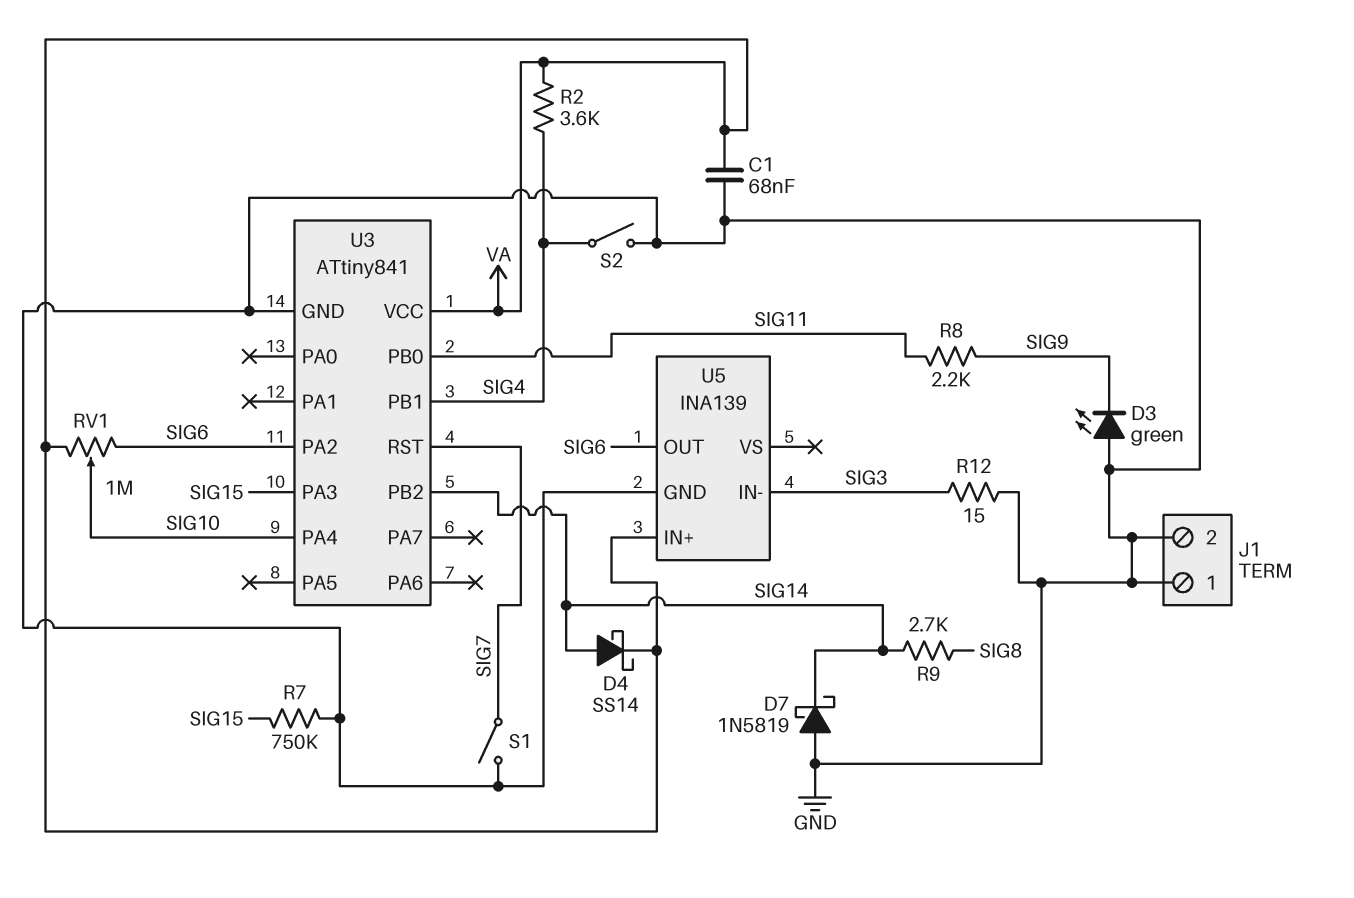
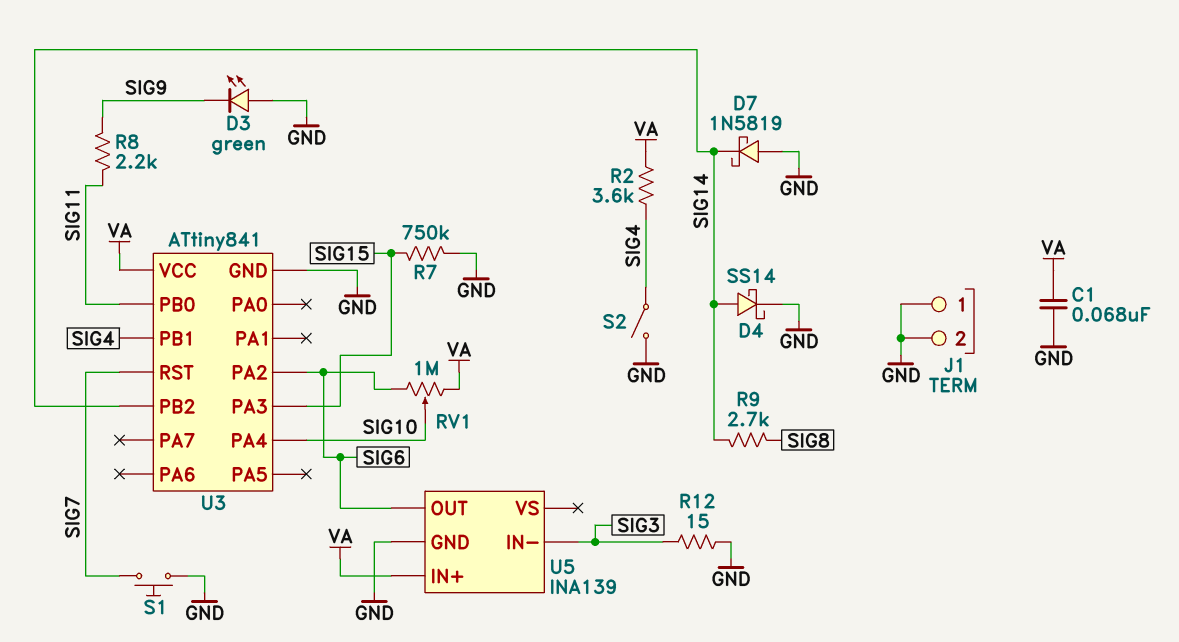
D4: schottky SS14 (A SIG14, K VA) -> schottky SS14 (A SIG14, K GND)
S1: switch (GND, SIG7) -> button (GND, SIG7)

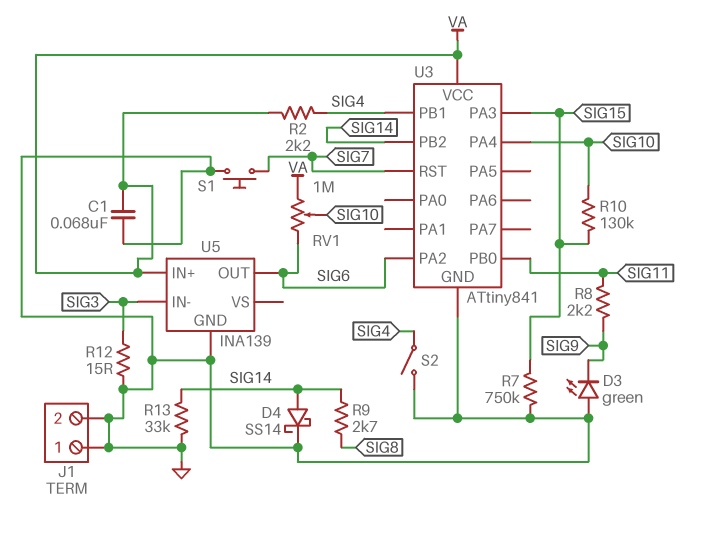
D7: schottky 1N5819 (A GND, K SIG14) -> none
R2: 3.6k (SIG4, VA) -> 2.2k (SIG4, VA)
R10: none -> 130k (SIG10, SIG15)
R13: none -> 33k (GND, SIG14)

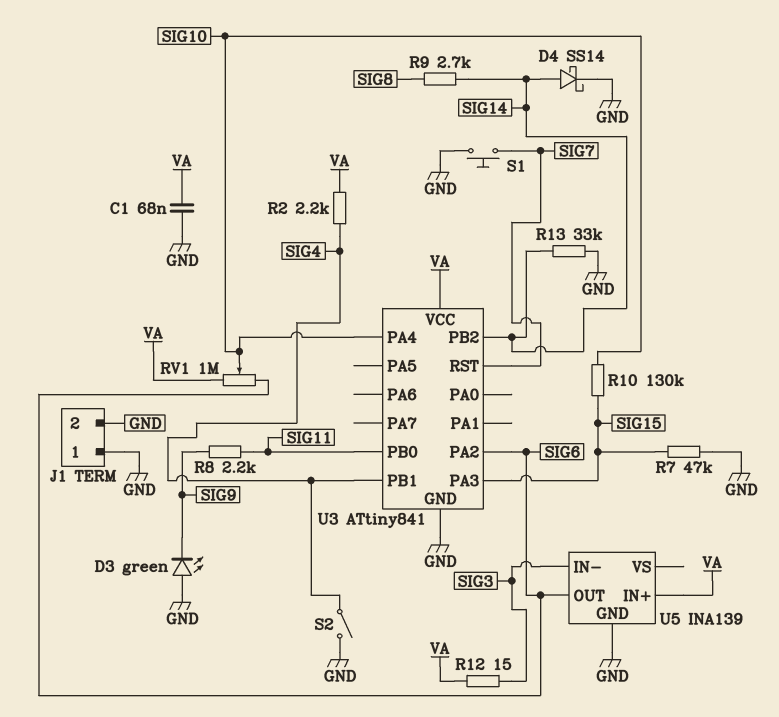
R7: 750k (GND, SIG15) -> 47k (GND, SIG15)
R12: 15 (GND, SIG3) -> 15 (SIG3, VA)

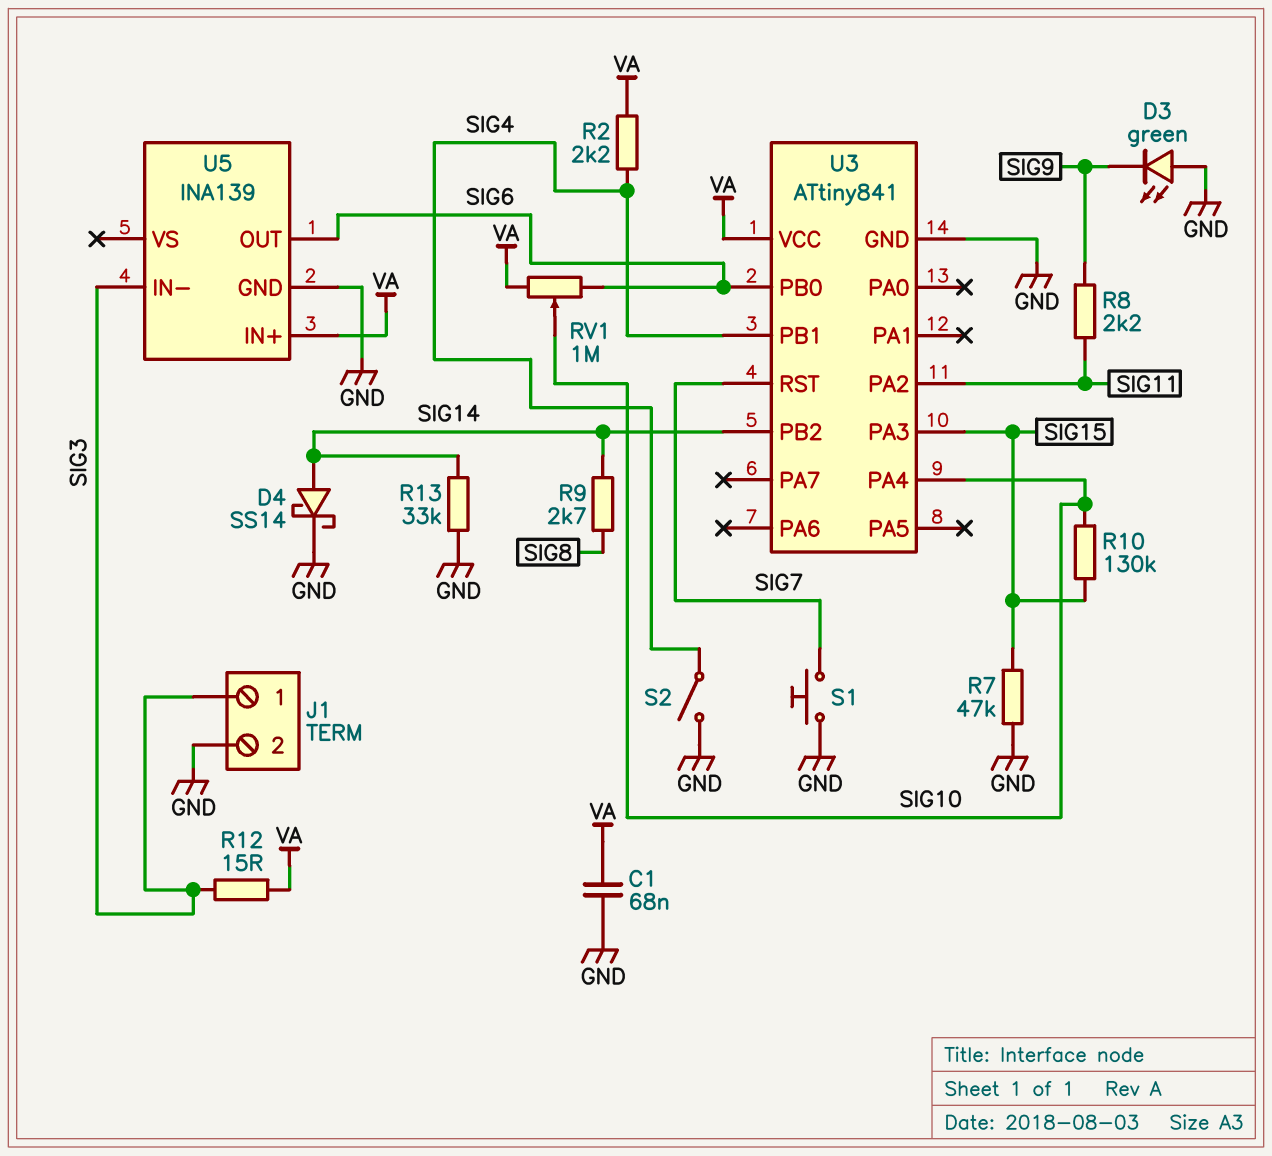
J1 pin 1: GND -> SIG3
U3 pin PA2: SIG6 -> SIG11
U3 pin PB0: SIG11 -> SIG6

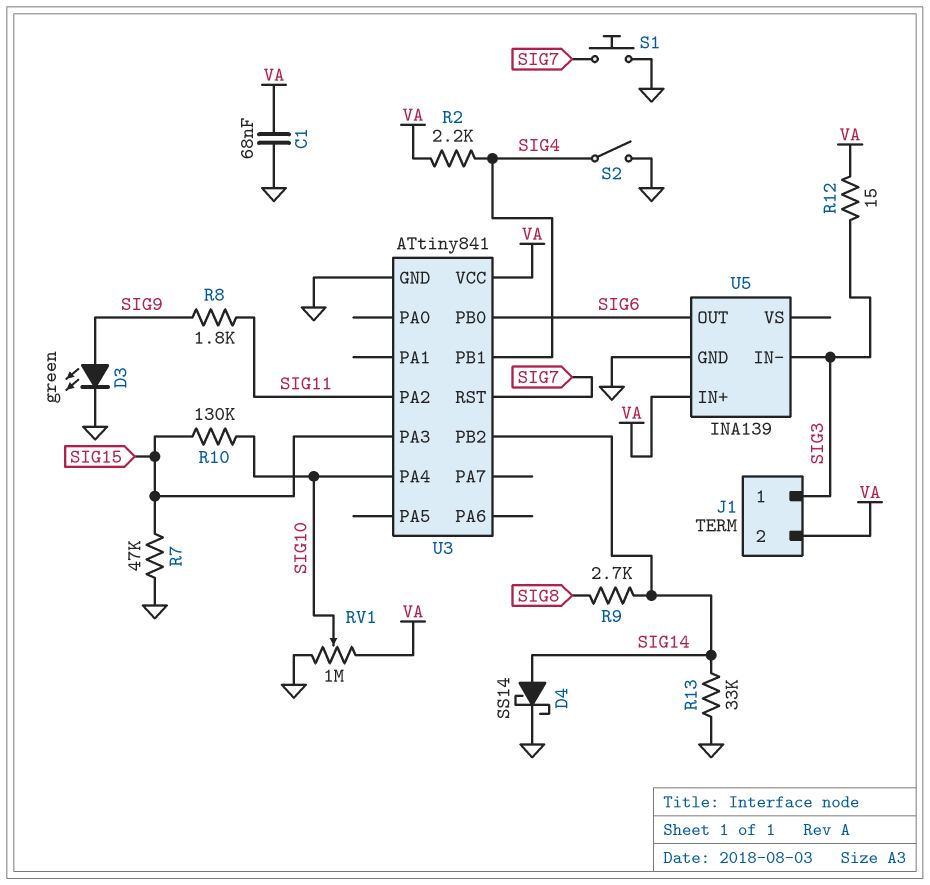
D3: LED green (A GND, K SIG9) -> LED green (A SIG9, K GND)
J1 pin 2: GND -> VA
R8: 2.2k (SIG9, SIG11) -> 1.8k (SIG9, SIG11)
RV1: 1M (SIG6, VA, wiper SIG10) -> 1M (GND, VA, wiper SIG10)

